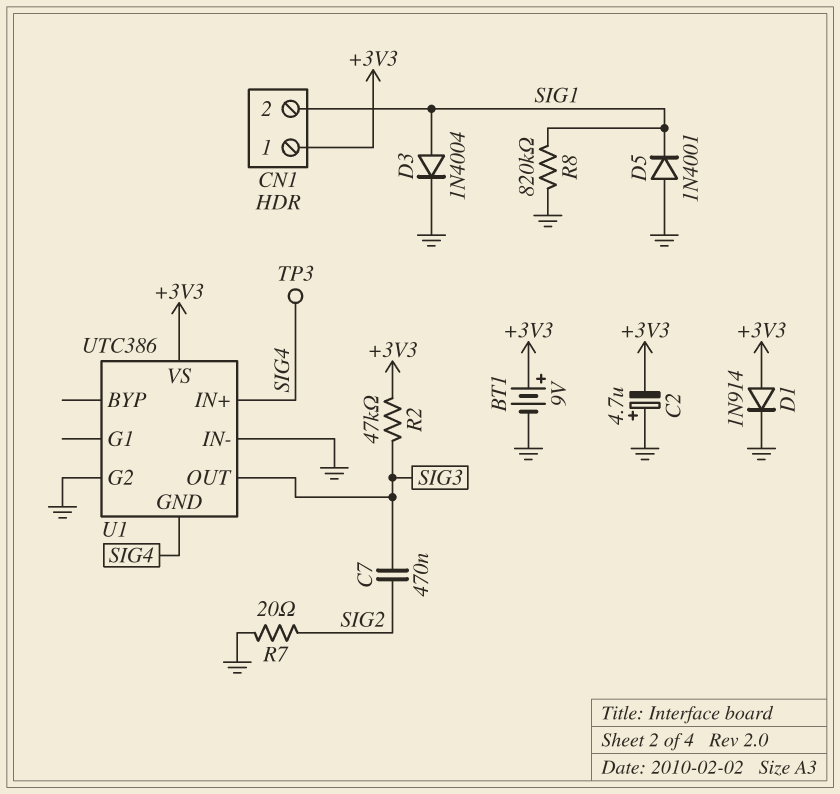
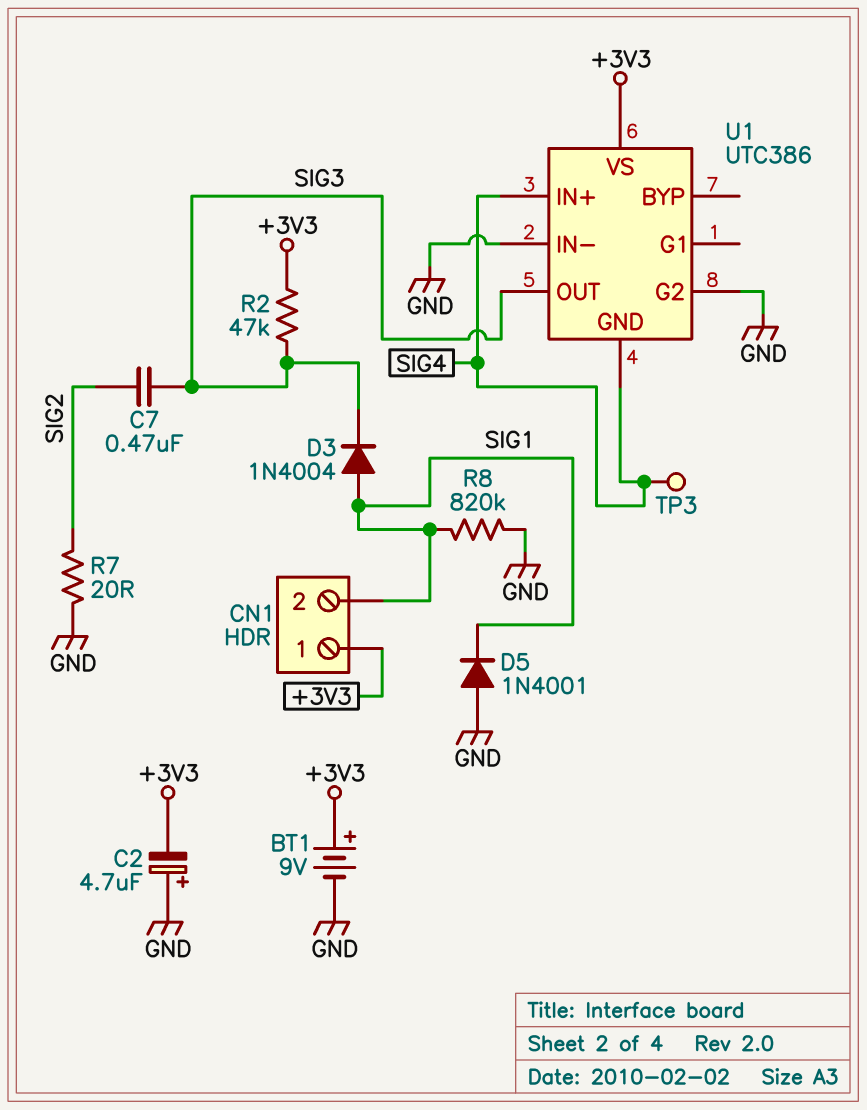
D1: diode 1N914 (A +3V3, K GND) -> none
D3: diode 1N4004 (A SIG1, K GND) -> diode 1N4004 (A SIG1, K SIG3)

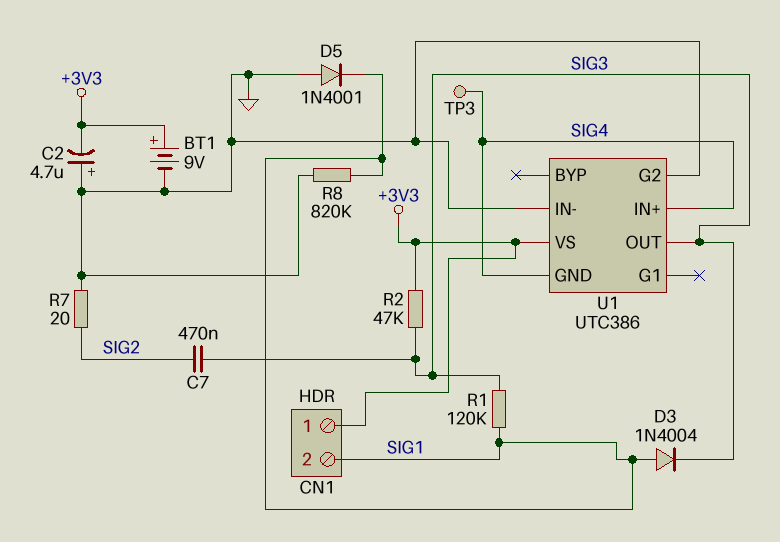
R1: none -> 120k (SIG1, SIG3)

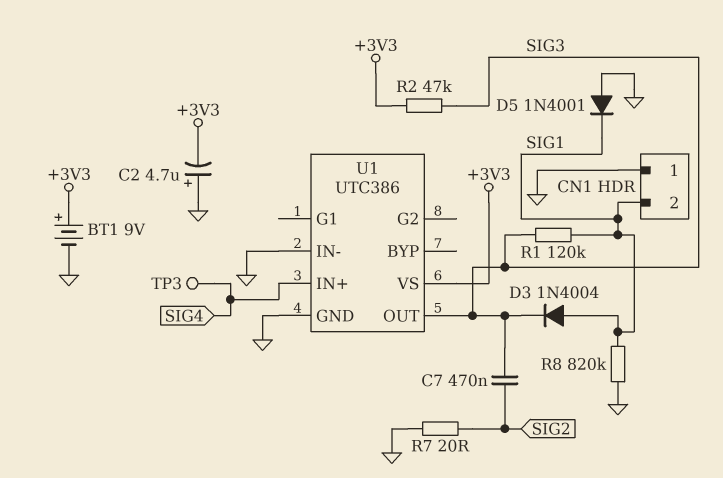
CN1 pin 1: +3V3 -> GND
U1 pin G2: GND -> none
U1 pin GND: SIG4 -> GND

